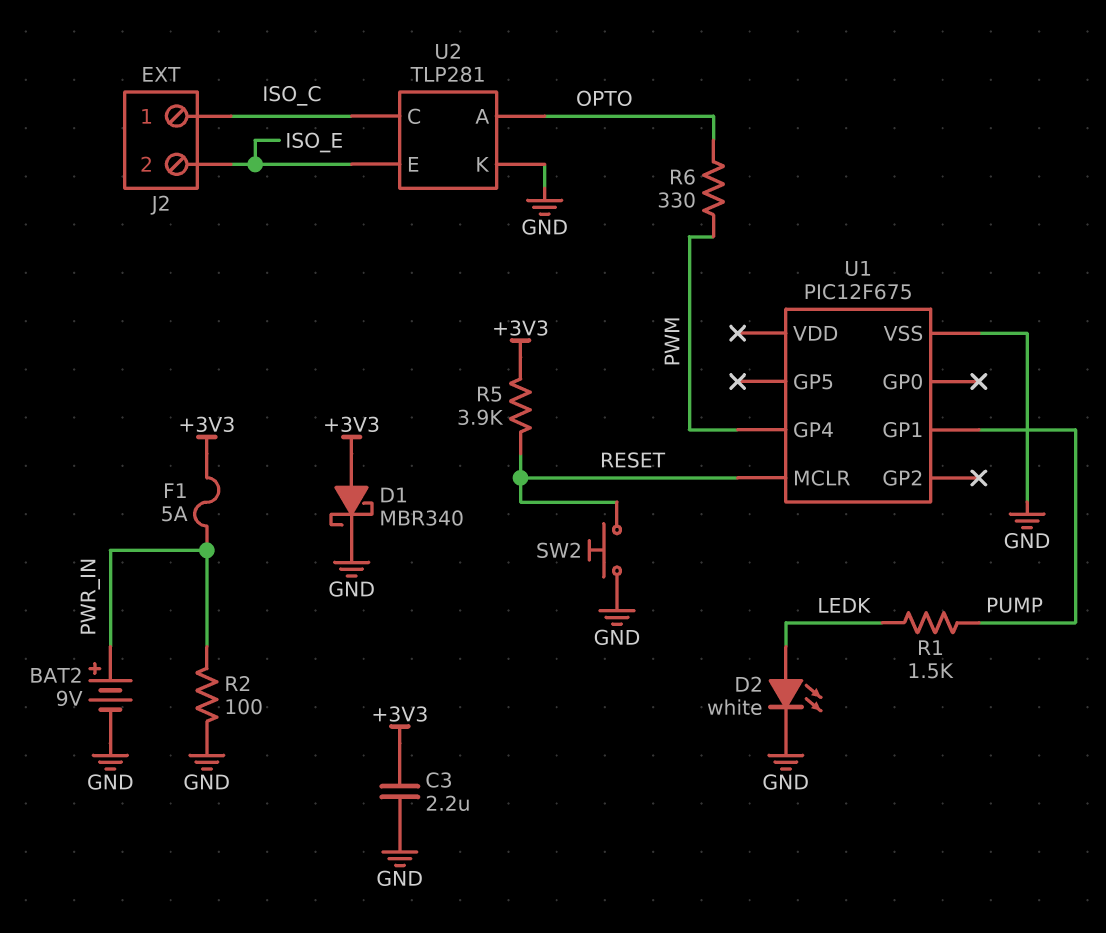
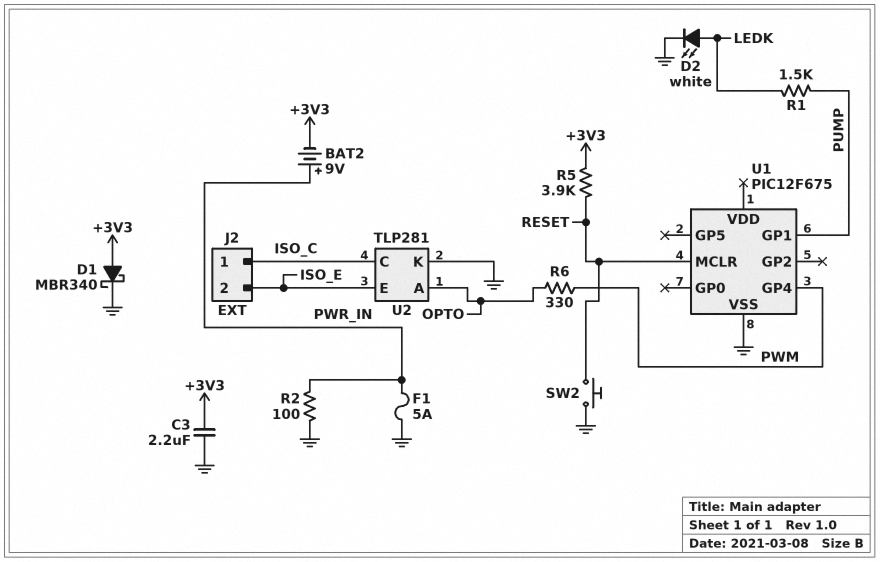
BAT2: 9V (plus PWR_IN, minus GND) -> 9V (plus PWR_IN, minus +3V3)
F1: 5A (+3V3, PWR_IN) -> 5A (GND, PWR_IN)

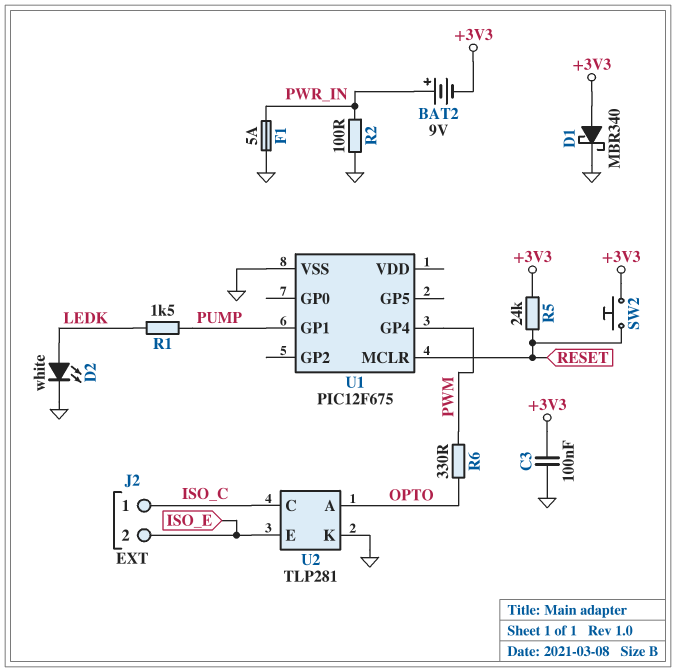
C3: 2.2uF (+3V3, GND) -> 100nF (+3V3, GND)
R5: 3.9k (+3V3, RESET) -> 24k (+3V3, RESET)
SW2: button (GND, RESET) -> button (+3V3, RESET)

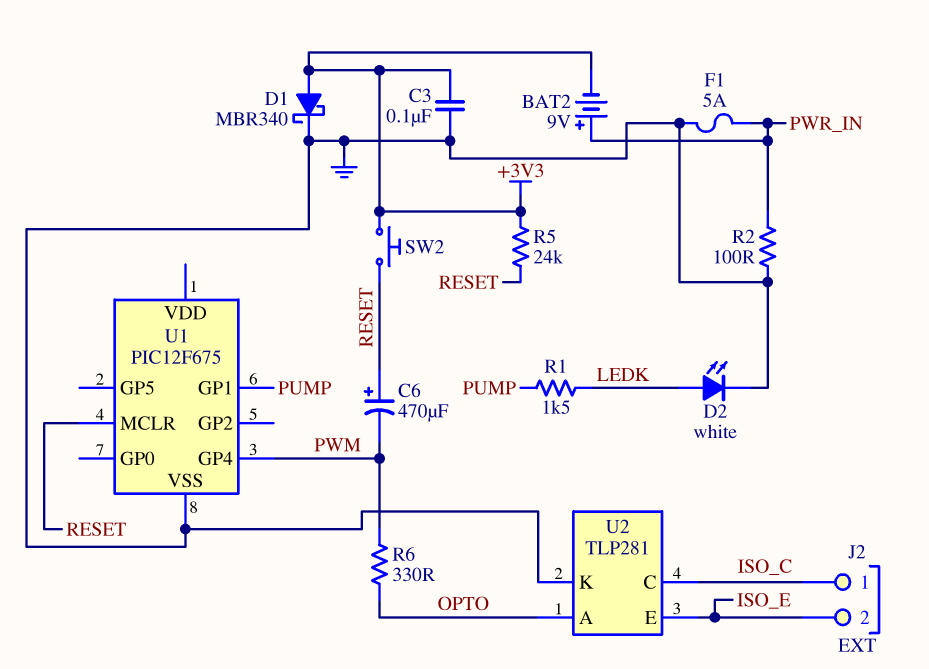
C6: none -> 470uF (plus RESET, minus PWM)

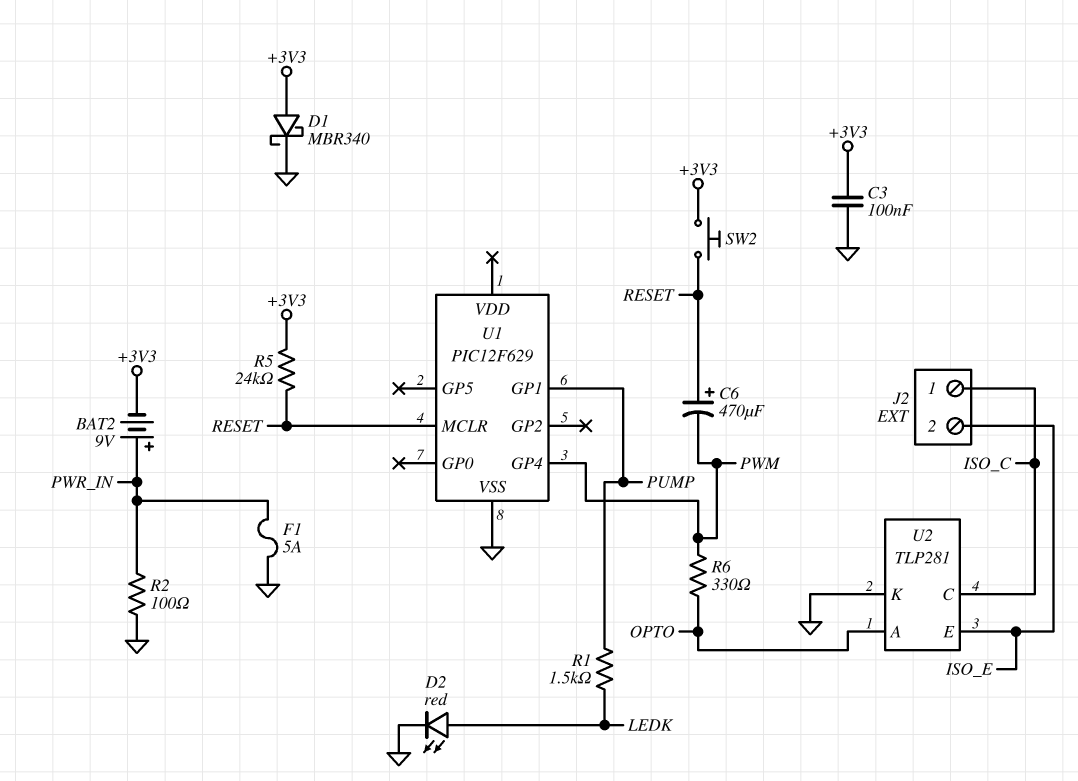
D2: LED white (A LEDK, K GND) -> LED red (A LEDK, K GND)
U1: PIC12F675 -> PIC12F629

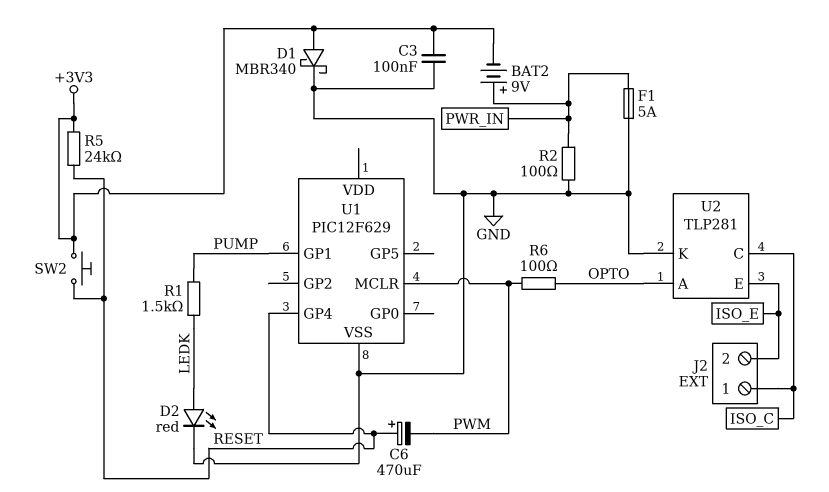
R6: 330 (OPTO, PWM) -> 100 (OPTO, PWM)
U1 pin GP4: PWM -> RESET
U1 pin MCLR: RESET -> PWM

